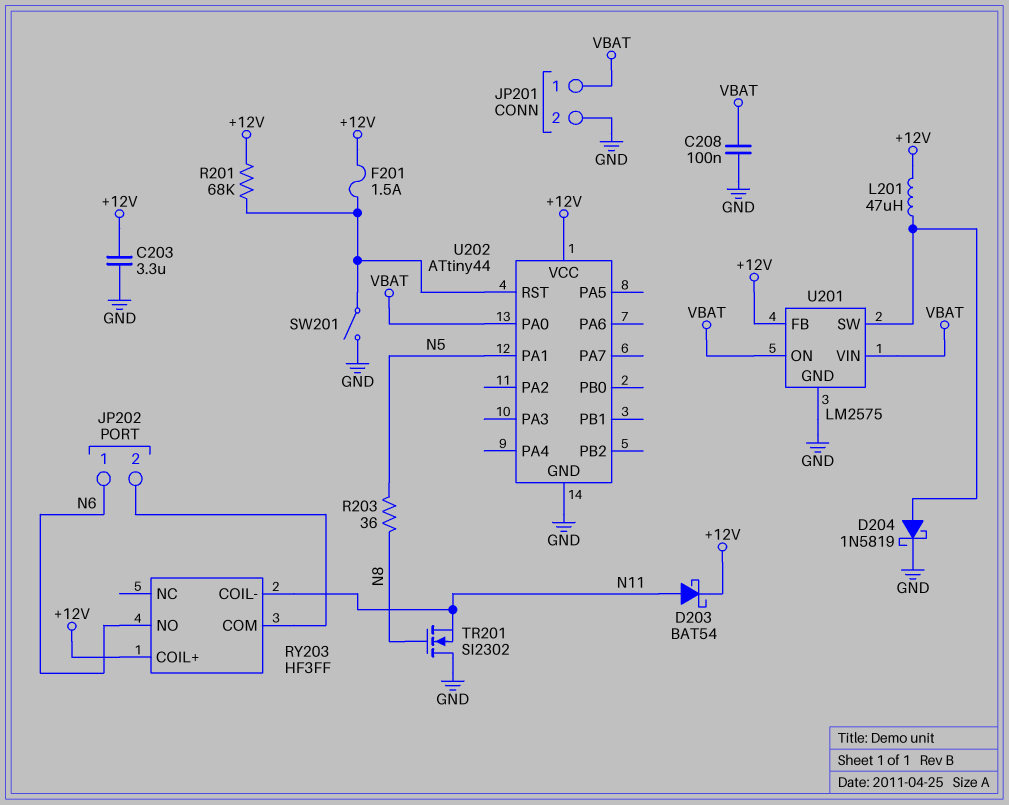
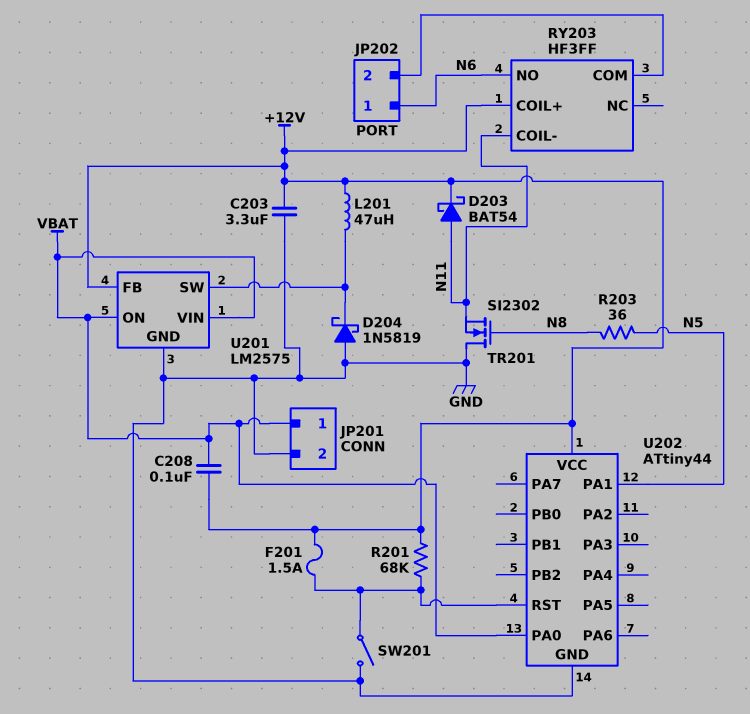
C208: 100nF (GND, VBAT) -> 100nF (+12V, VBAT)
D204: schottky 1N5819 (A U201/SW, K GND) -> schottky 1N5819 (A GND, K U201/SW)

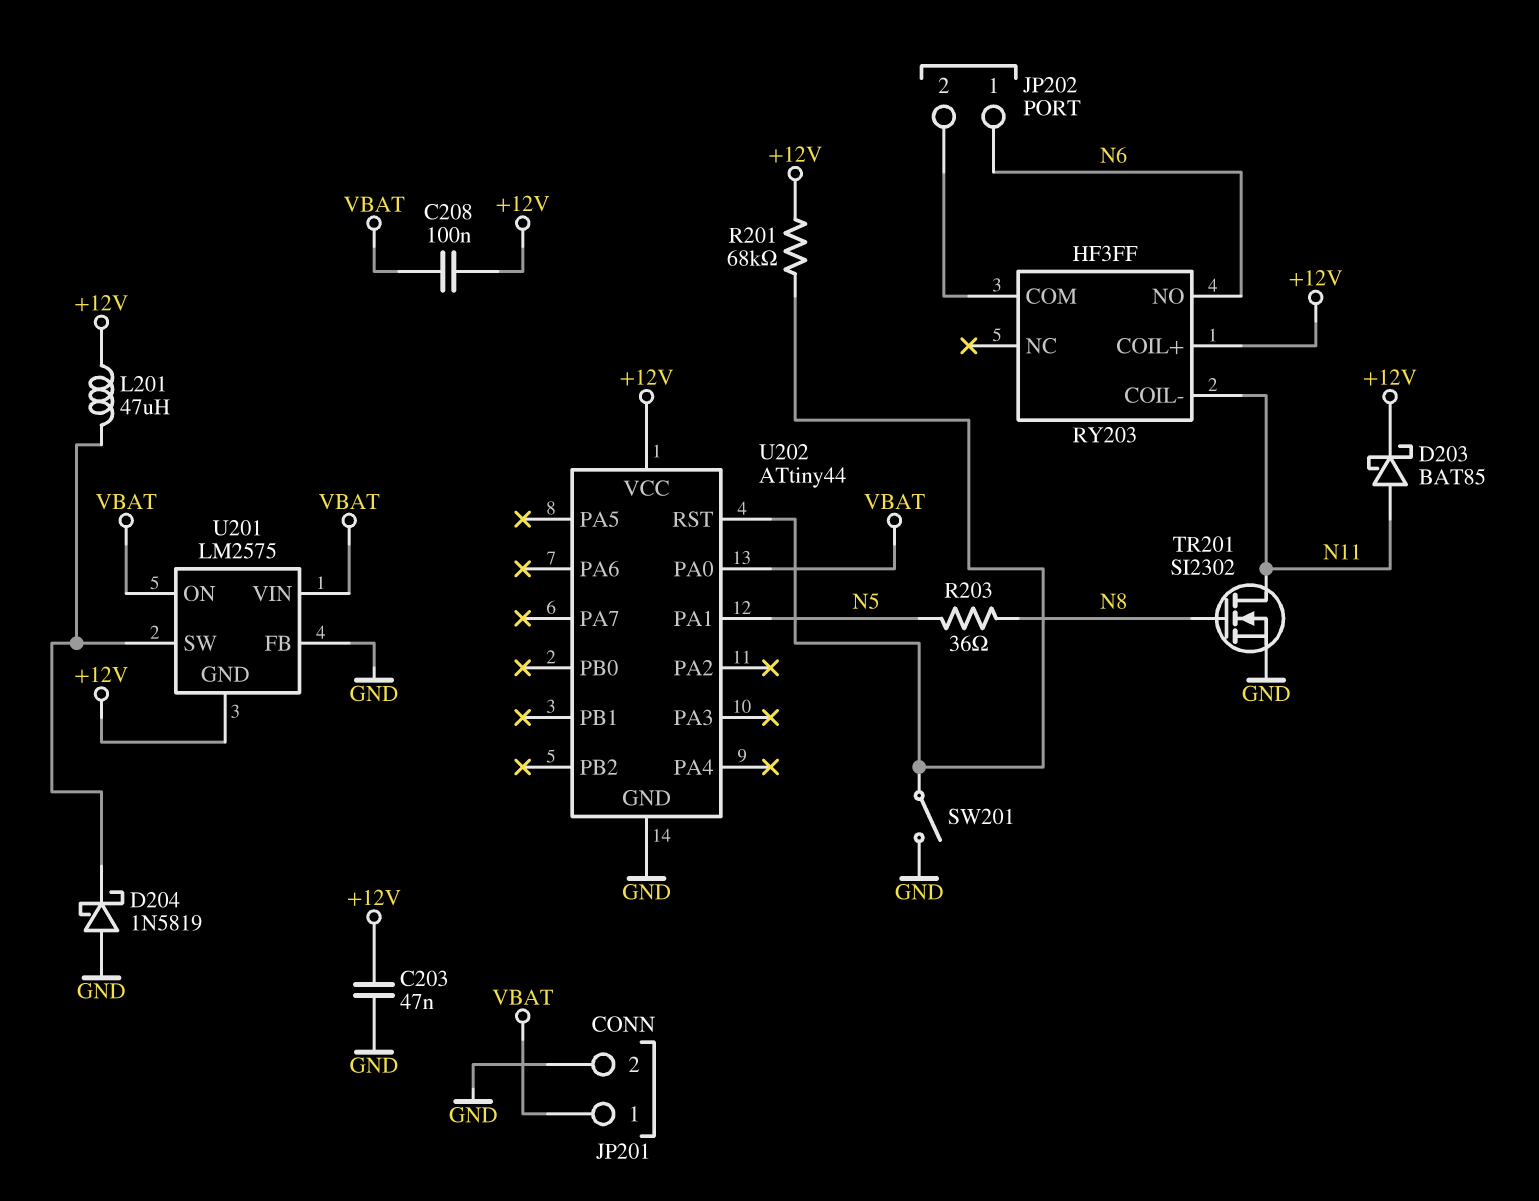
C203: 3.3uF (+12V, GND) -> 47nF (+12V, GND)
D203: schottky BAT54 (A N11, K +12V) -> schottky BAT85 (A N11, K +12V)
F201: 1.5A (+12V, U202/RST) -> none
TR201: NMOS SI2302 (G N8, D GND, S N11) -> NMOS SI2302 (G N8, D N11, S GND)
U201 pin FB: +12V -> GND
U201 pin GND: GND -> +12V

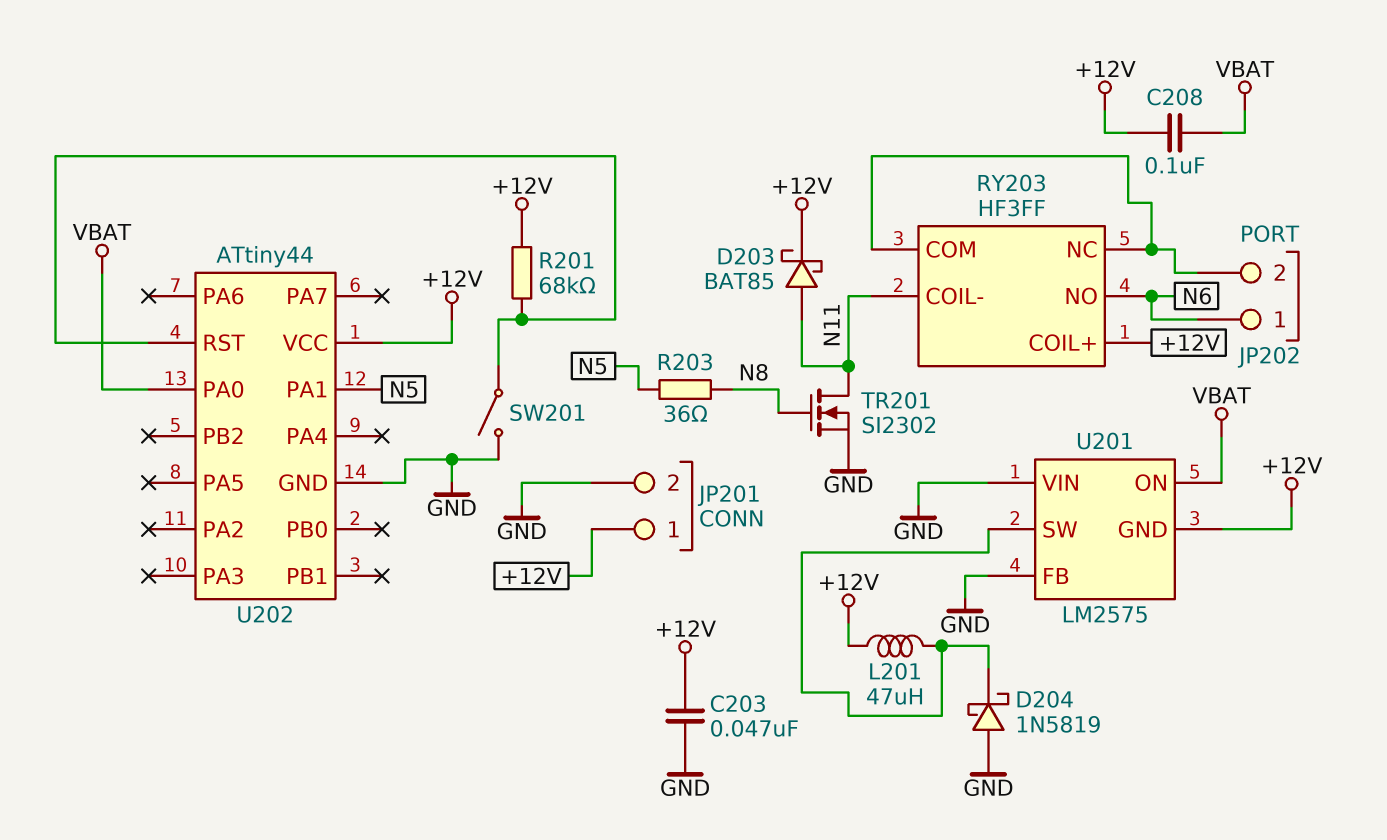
JP201 pin 1: VBAT -> +12V
RY203 pin NC: none -> JP202/2
U201 pin VIN: VBAT -> GND

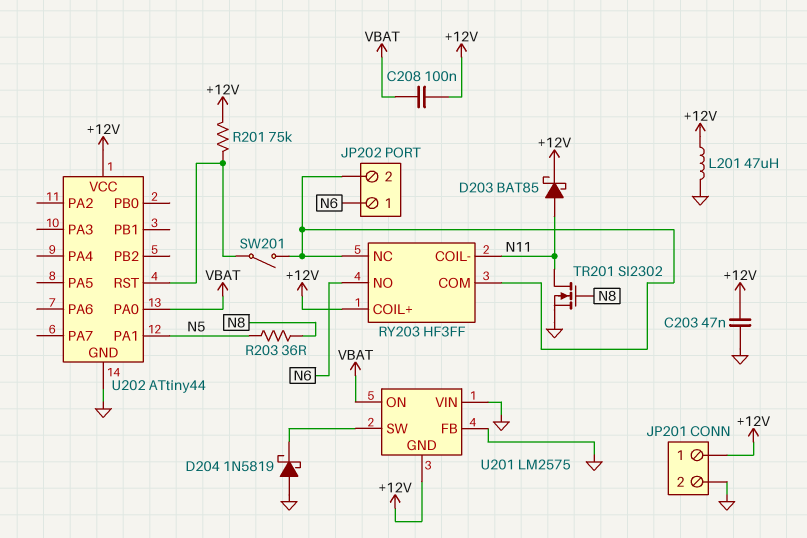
L201: 47uH (+12V, U201/SW) -> 47uH (+12V, GND)
R201: 68k (+12V, U202/RST) -> 75k (+12V, U202/RST)
SW201: switch (GND, U202/RST) -> switch (JP202/2, U202/RST)

